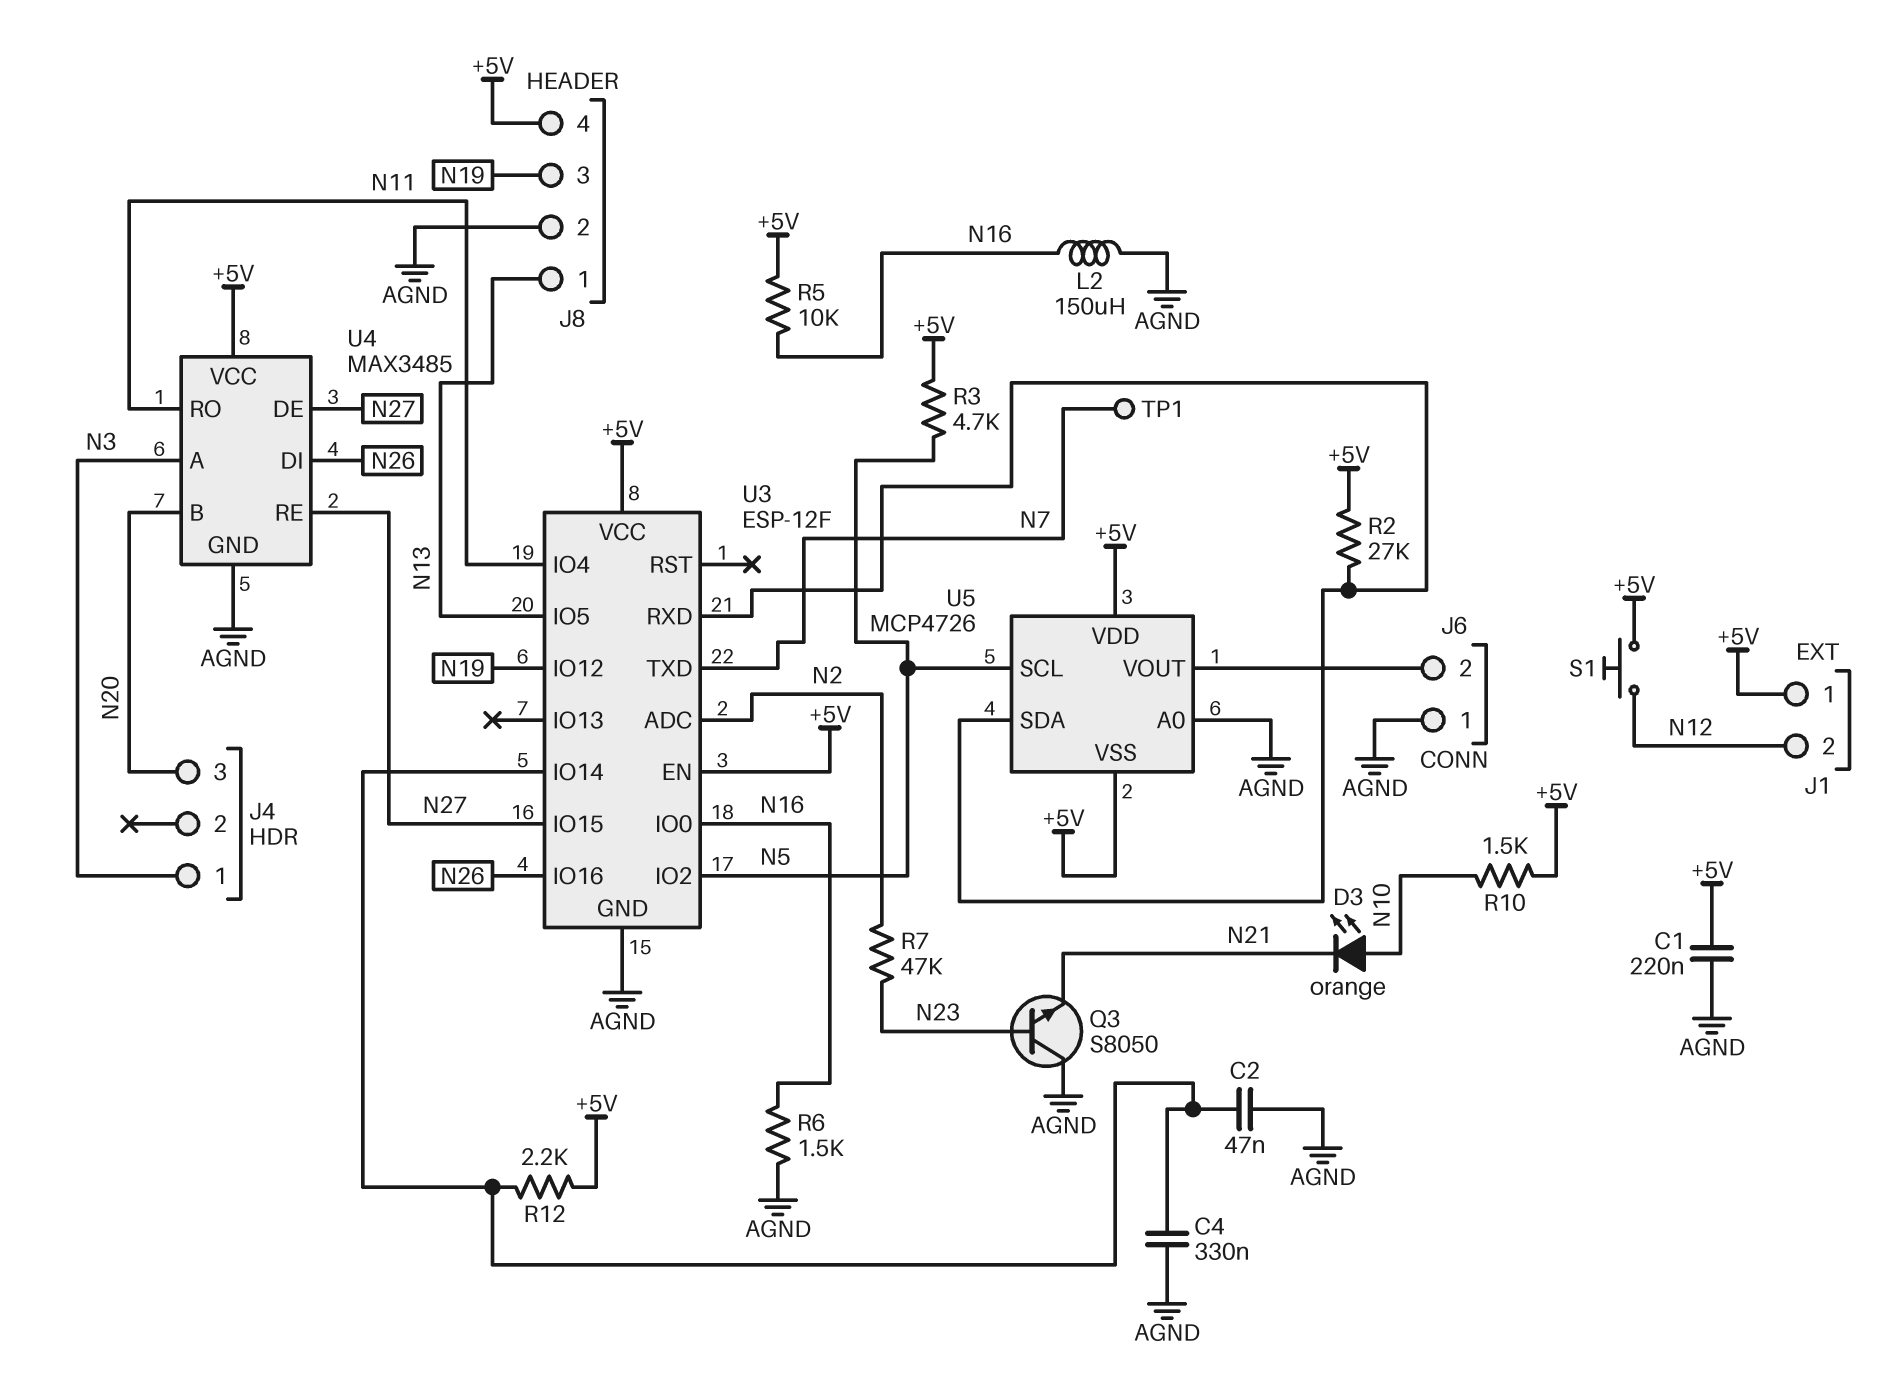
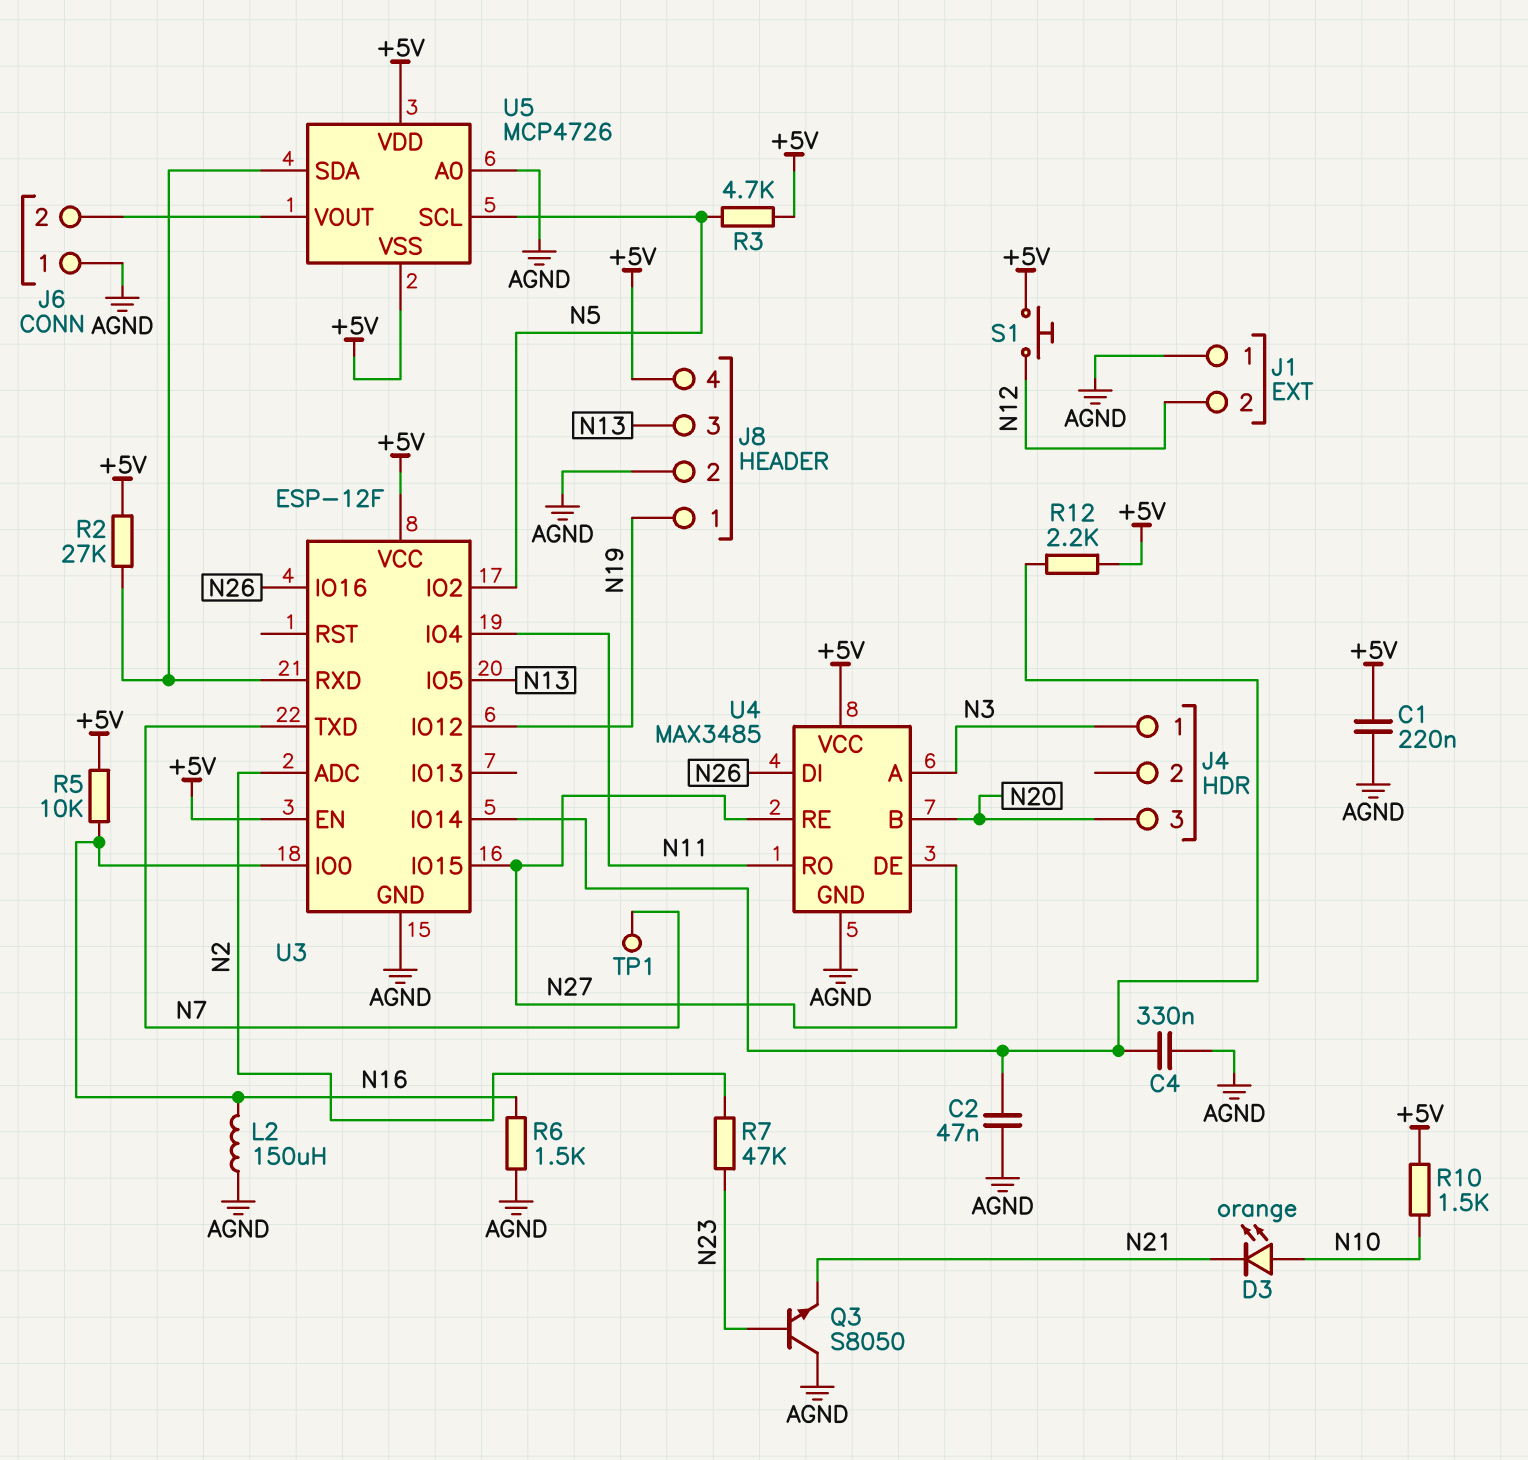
J1 pin 1: +5V -> AGND
J8 pin 1: N13 -> N19
J8 pin 3: N19 -> N13

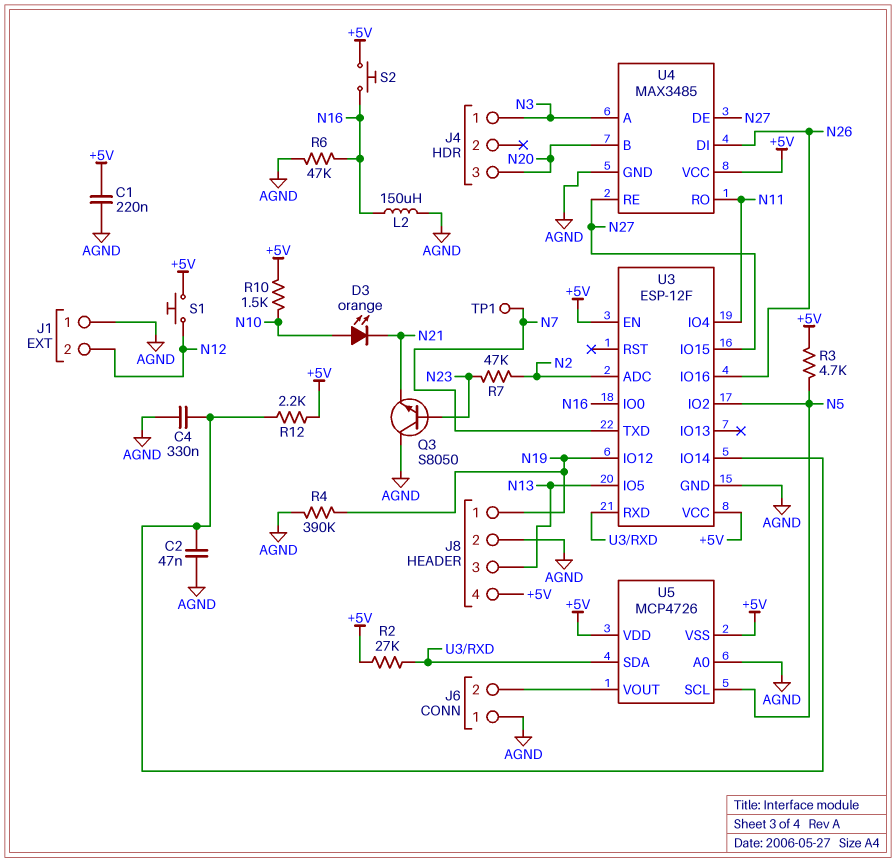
R4: none -> 390k (AGND, N19)
R5: 10k (+5V, N16) -> none
R6: 1.5k (AGND, N16) -> 47k (AGND, N16)
S2: none -> button (+5V, N16)

